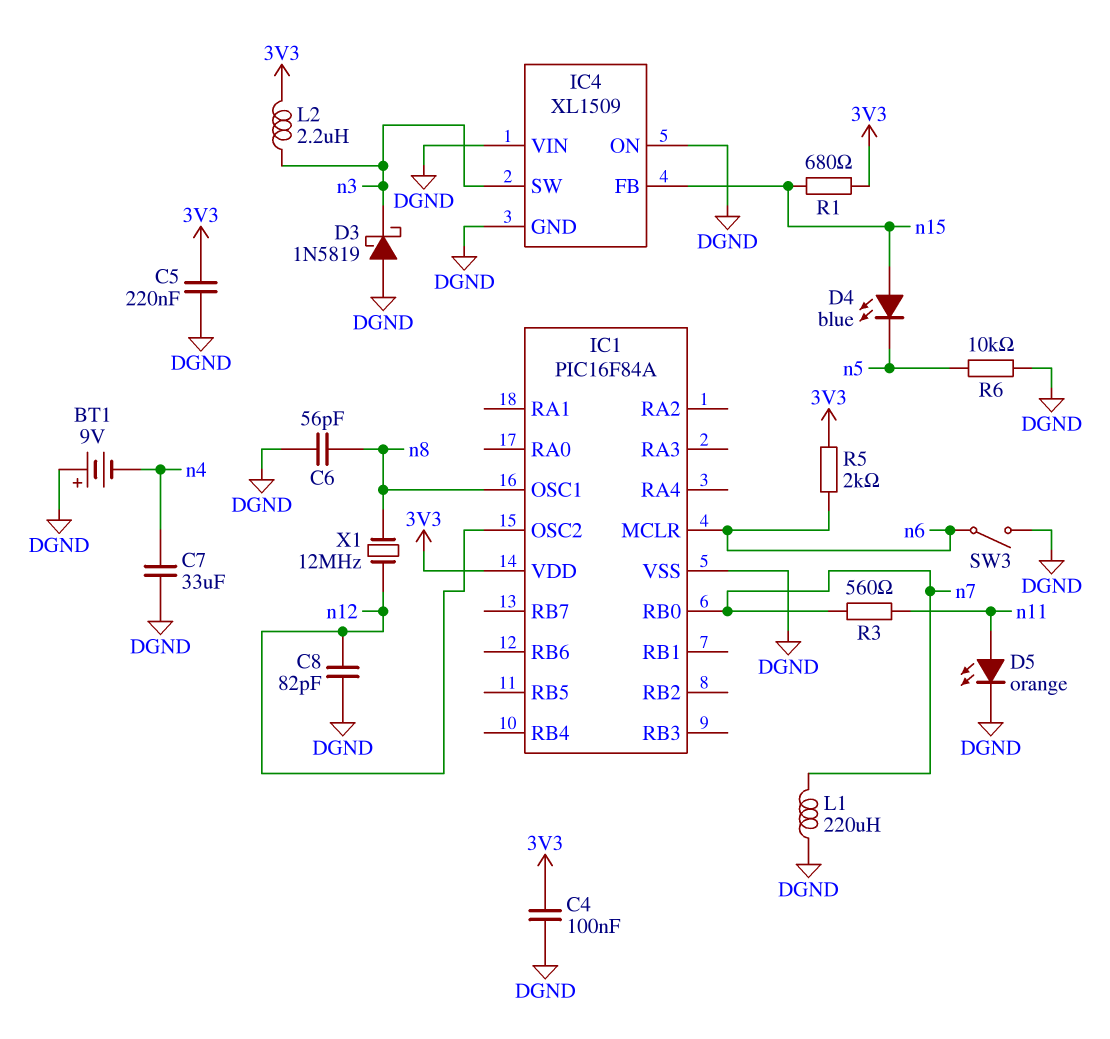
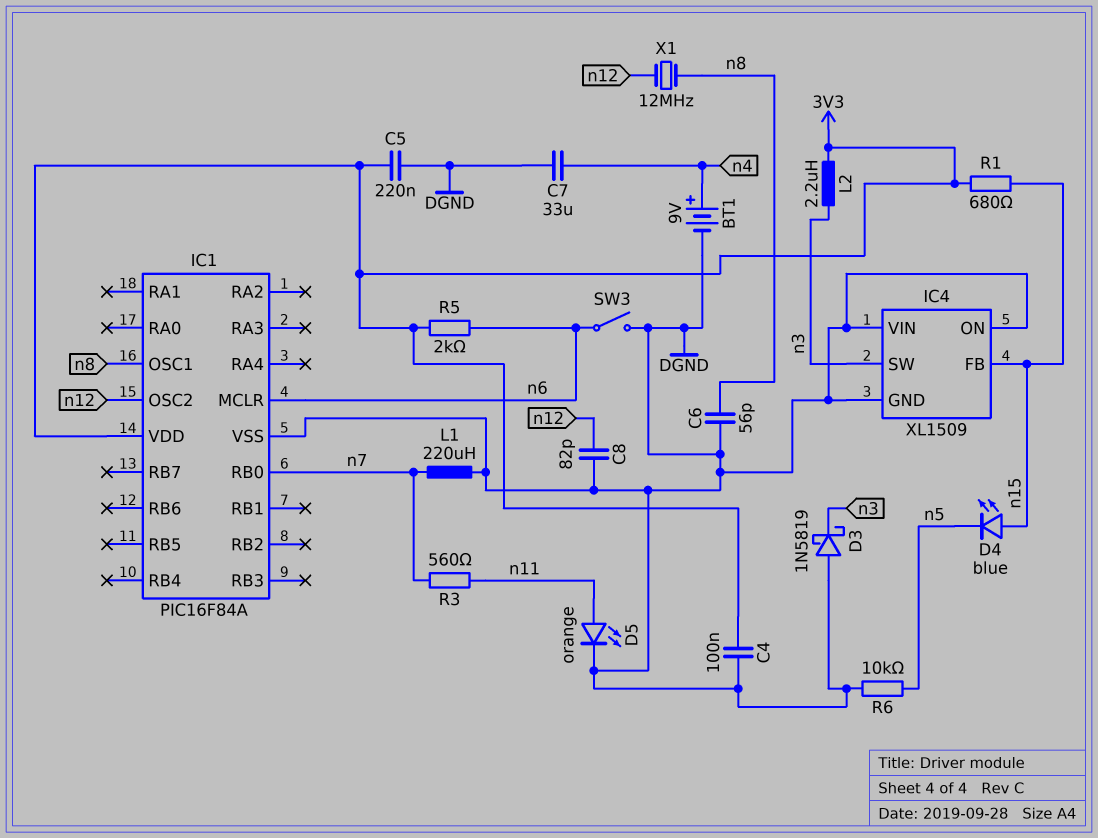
BT1: 9V (plus DGND, minus n4) -> 9V (plus n4, minus DGND)

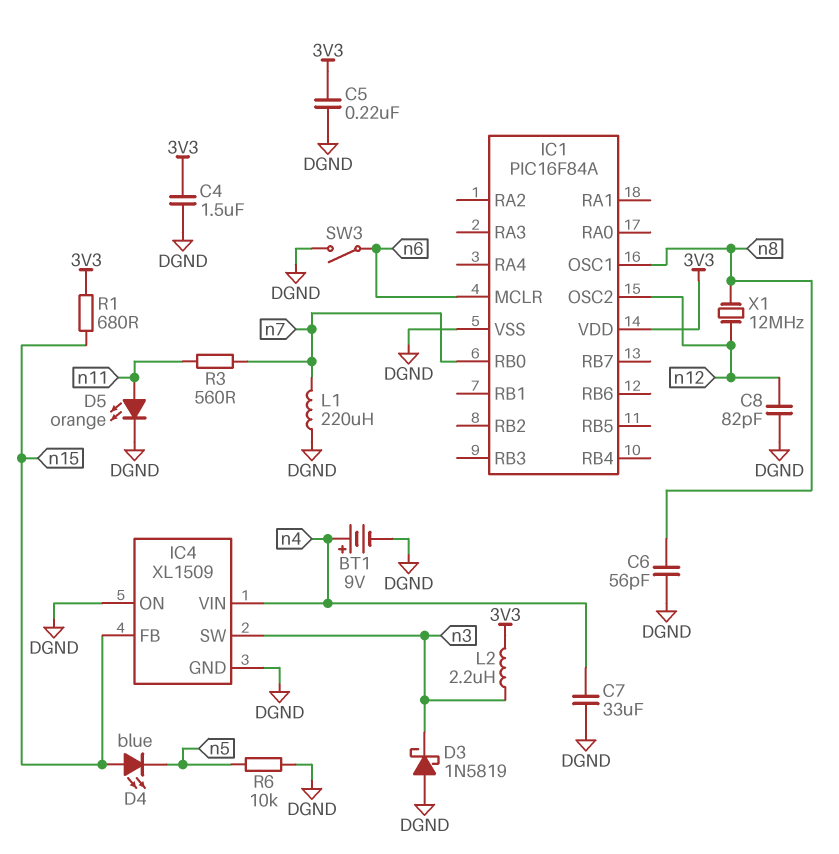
C4: 100nF (3V3, DGND) -> 1.5uF (3V3, DGND)
IC4 pin VIN: DGND -> n4
R5: 2k (3V3, n6) -> none

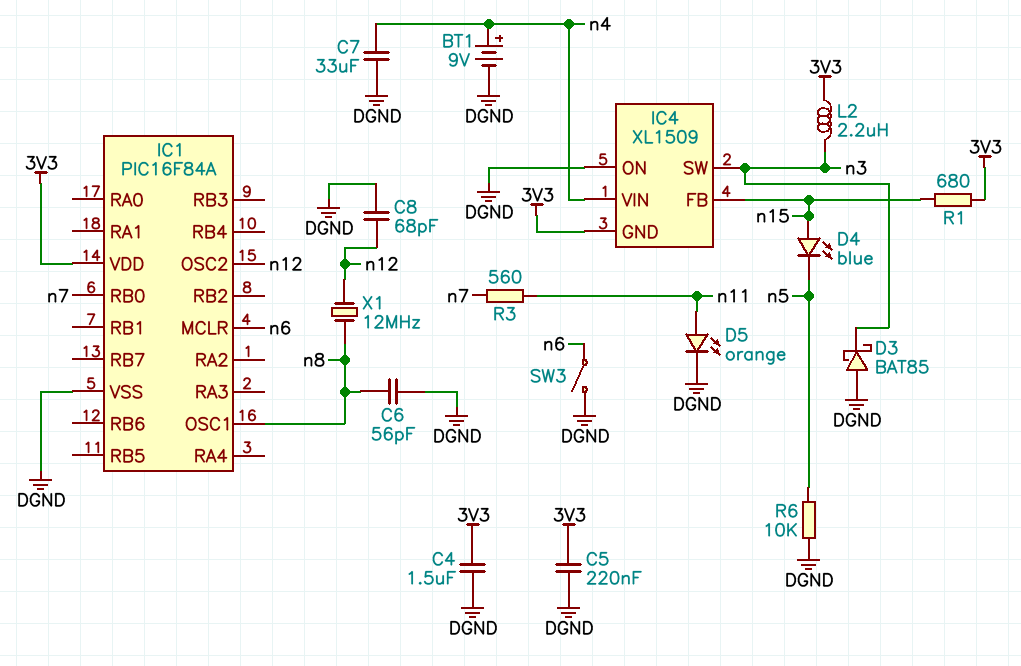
C8: 82pF (DGND, n12) -> 68pF (DGND, n12)
D3: schottky 1N5819 (A DGND, K n3) -> schottky BAT85 (A DGND, K n3)
IC4 pin GND: DGND -> 3V3
L1: 220uH (DGND, n7) -> none

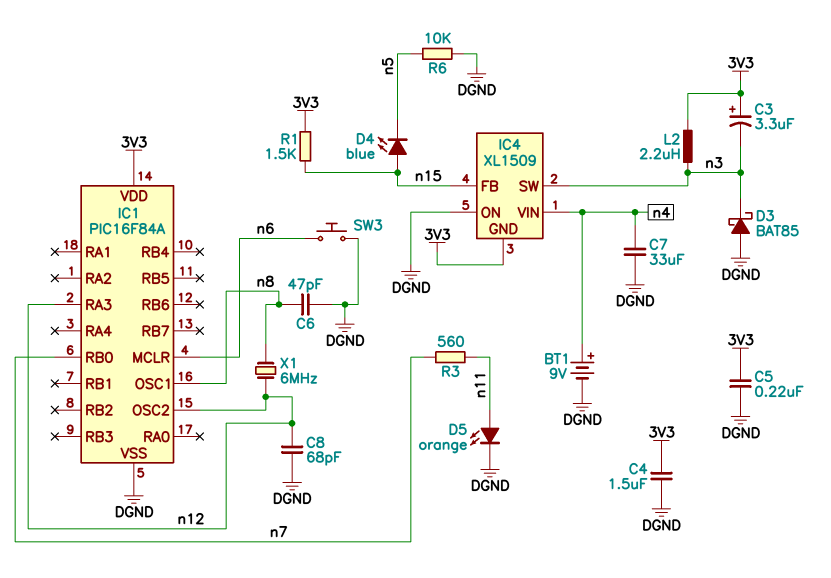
C3: none -> 3.3uF (plus 3V3, minus n3)
C6: 56pF (DGND, n8) -> 47pF (DGND, n8)
IC1 pin RA3: none -> n12
R1: 680 (3V3, n15) -> 1.5k (3V3, n15)
SW3: switch (DGND, n6) -> button (DGND, n6)
X1: 12MHz (n8, n12) -> 6MHz (n8, n12)

